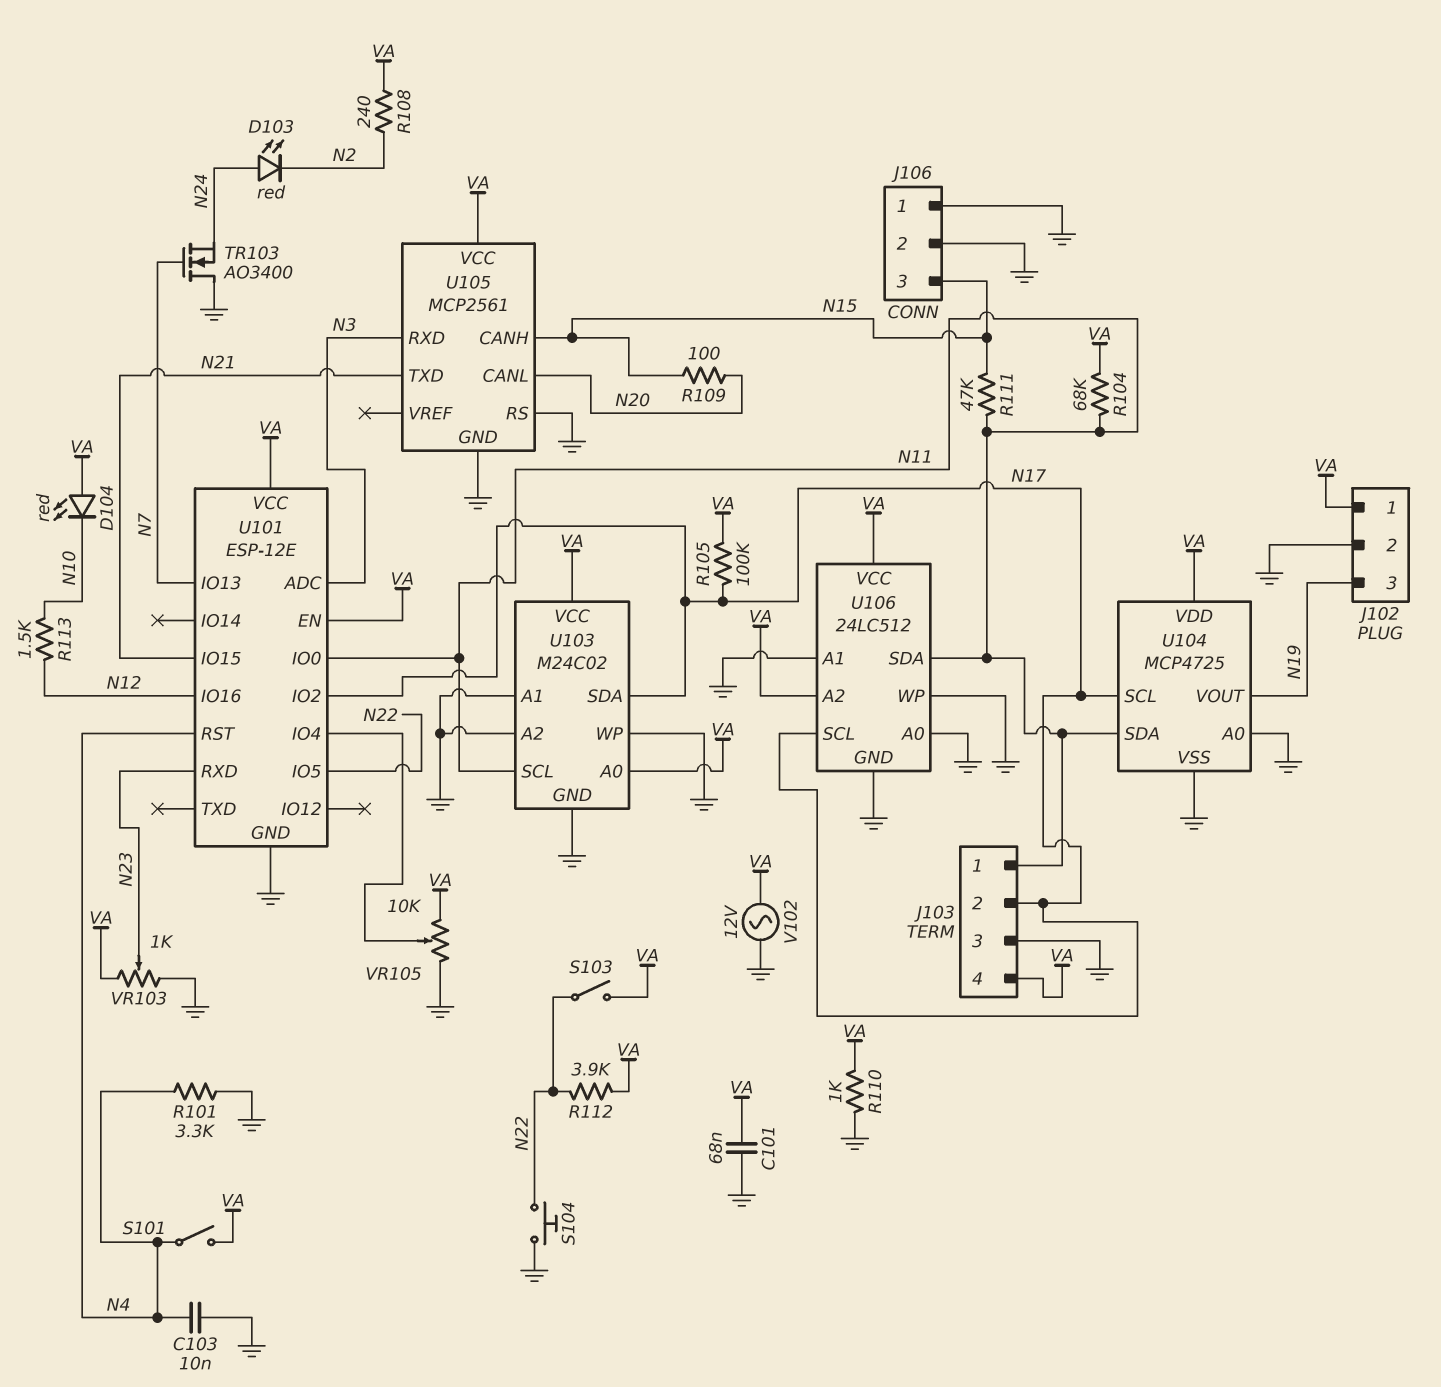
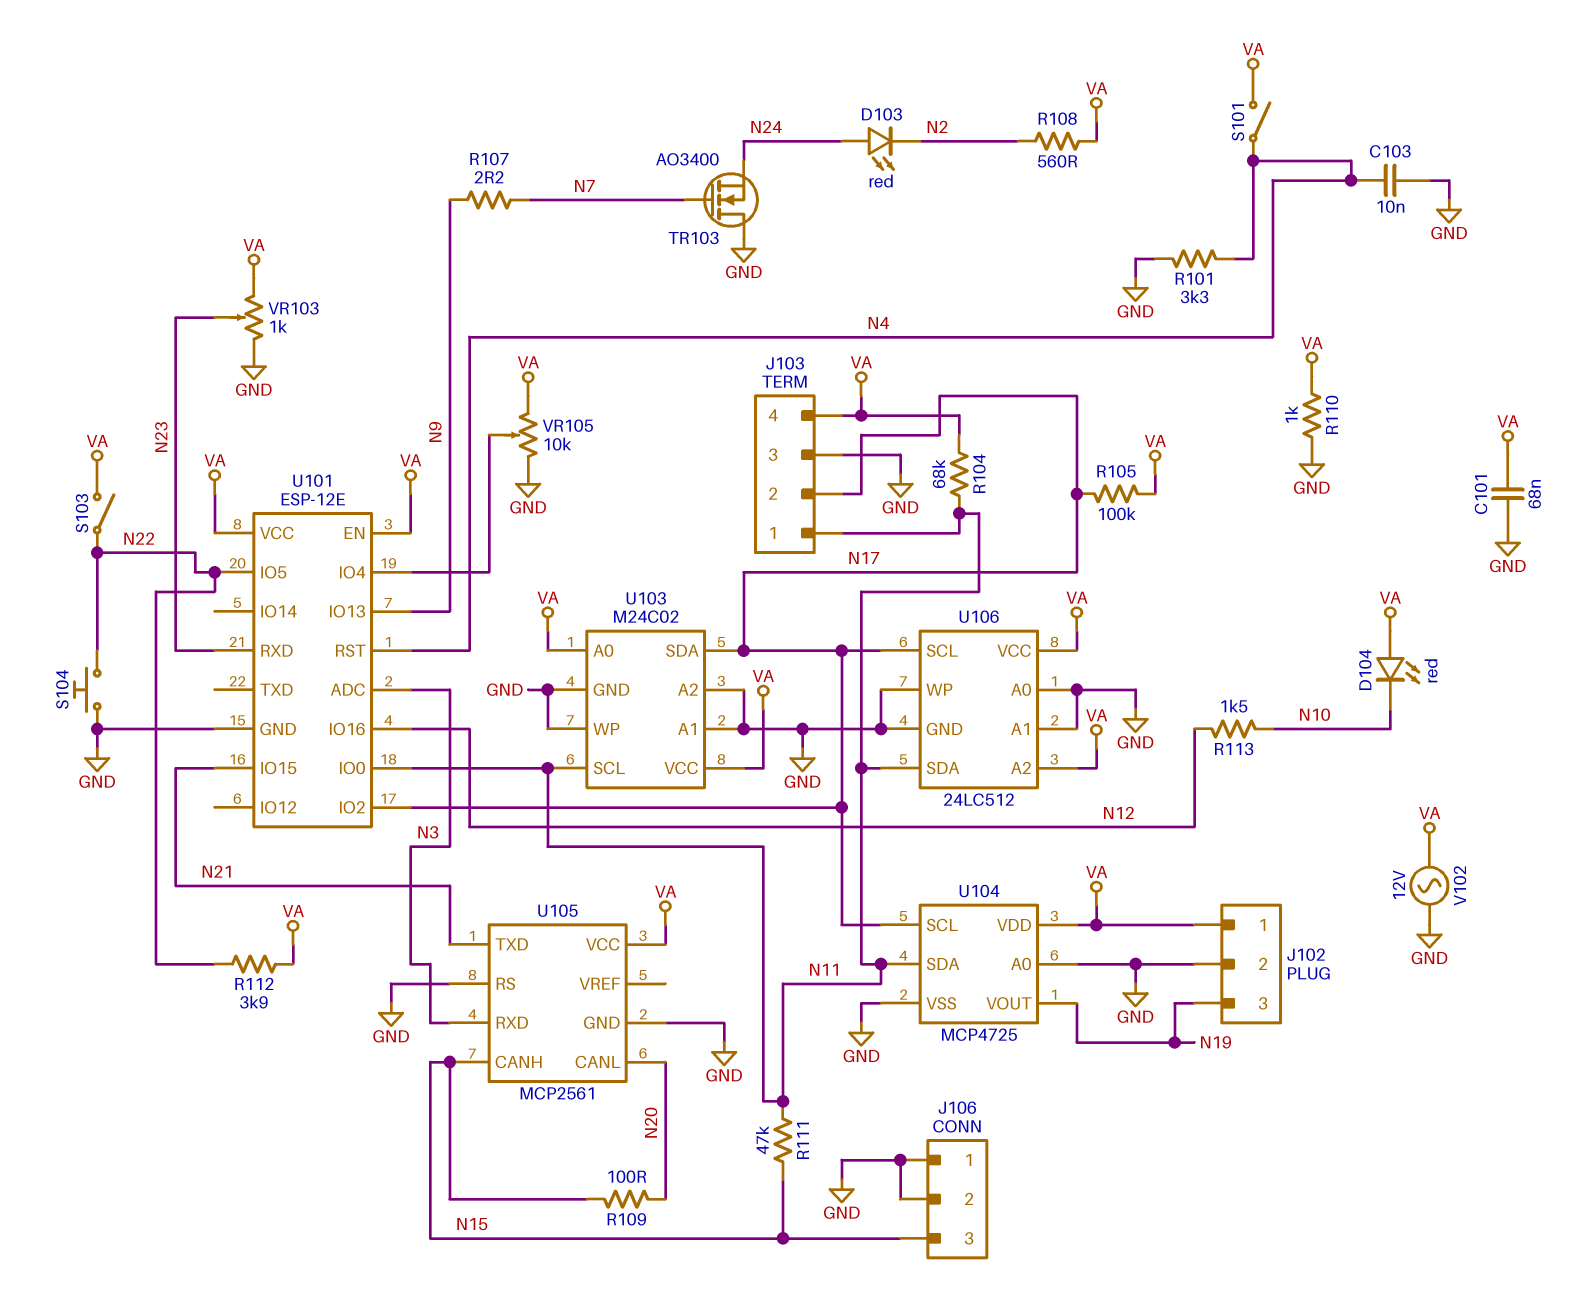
R107: none -> 2.2 (N7, N9)
R108: 240 (N2, VA) -> 560 (N2, VA)
U101 pin IO13: N7 -> N9

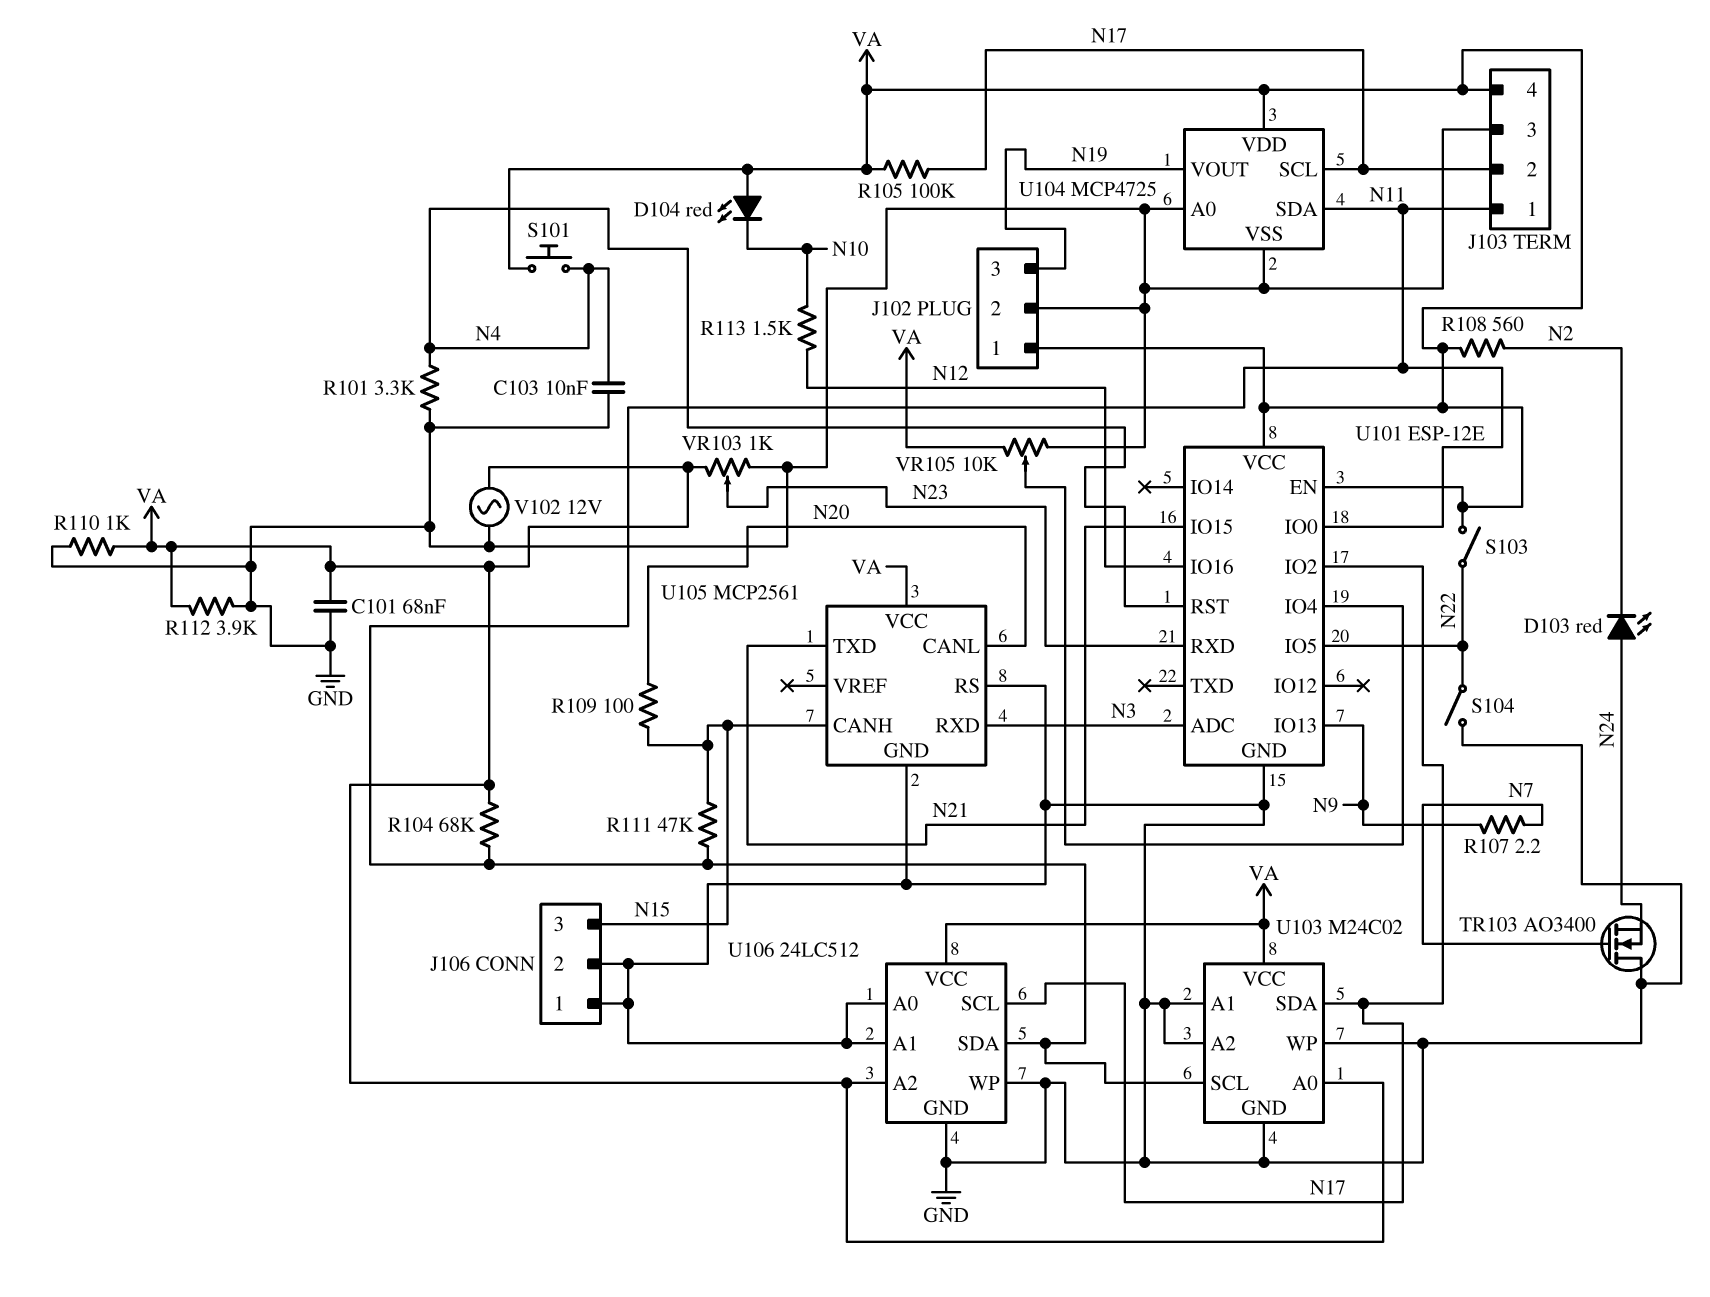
R112: 3.9k (N22, VA) -> 3.9k (GND, VA)
S101: switch (N4, VA) -> button (N4, VA)
S104: button (GND, N22) -> switch (GND, N22)

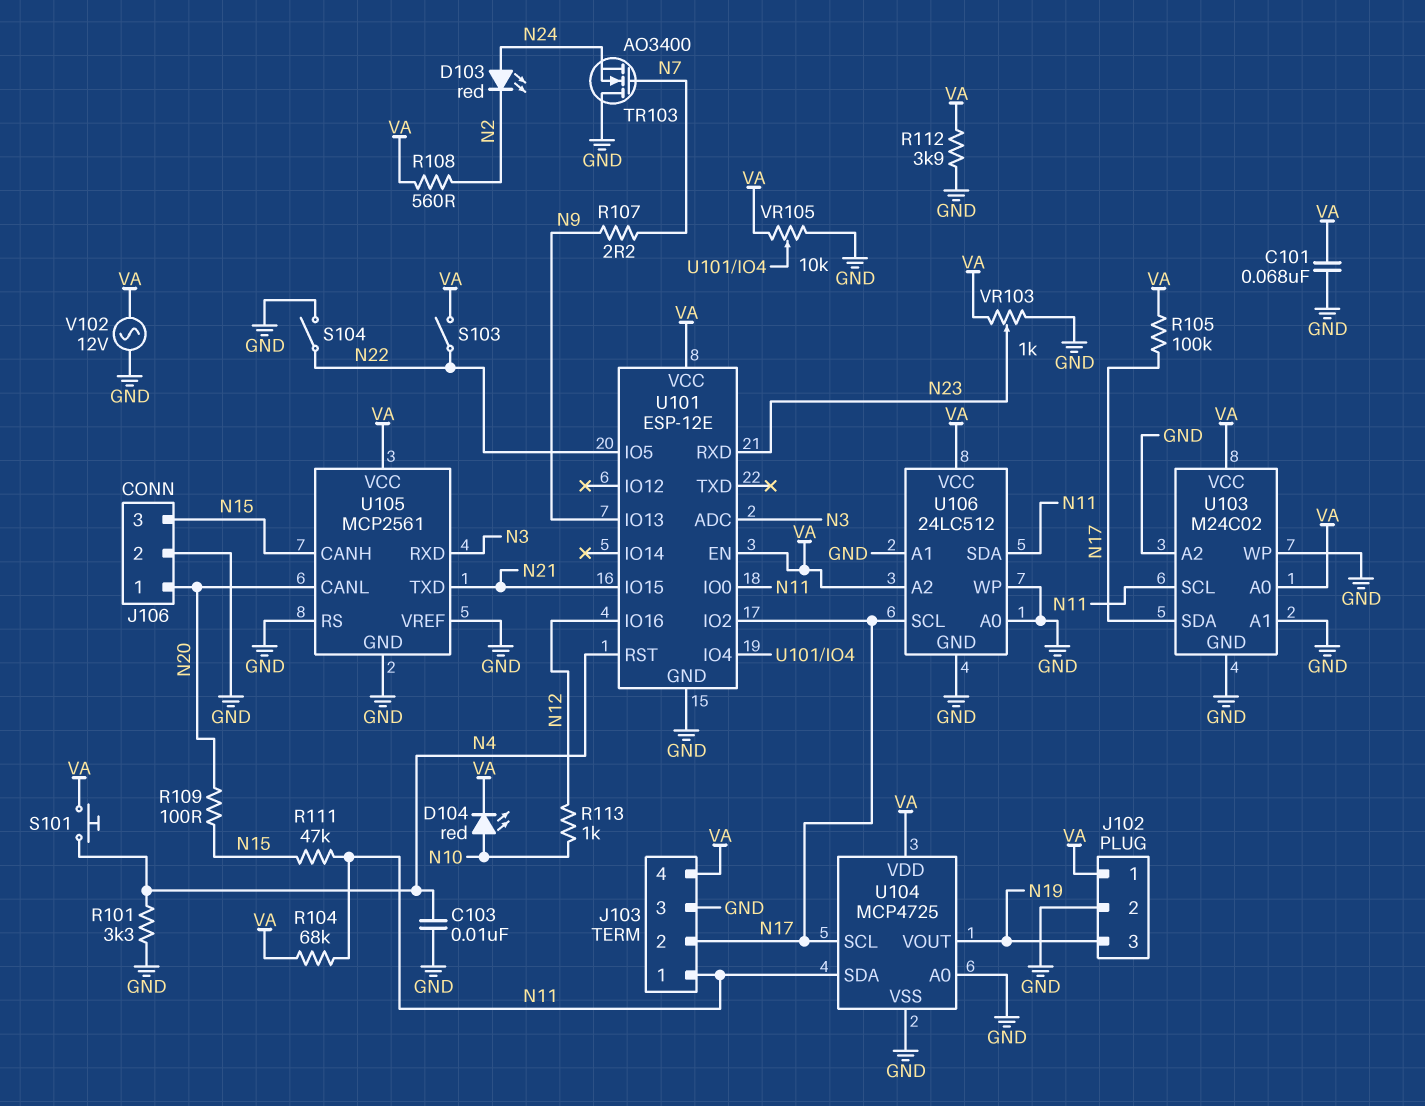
D104: LED red (A VA, K N10) -> LED red (A N10, K VA)
J106 pin 1: GND -> N20
R110: 1k (GND, VA) -> none
R113: 1.5k (N10, N12) -> 1k (N10, N12)
U105 pin VREF: none -> GND

